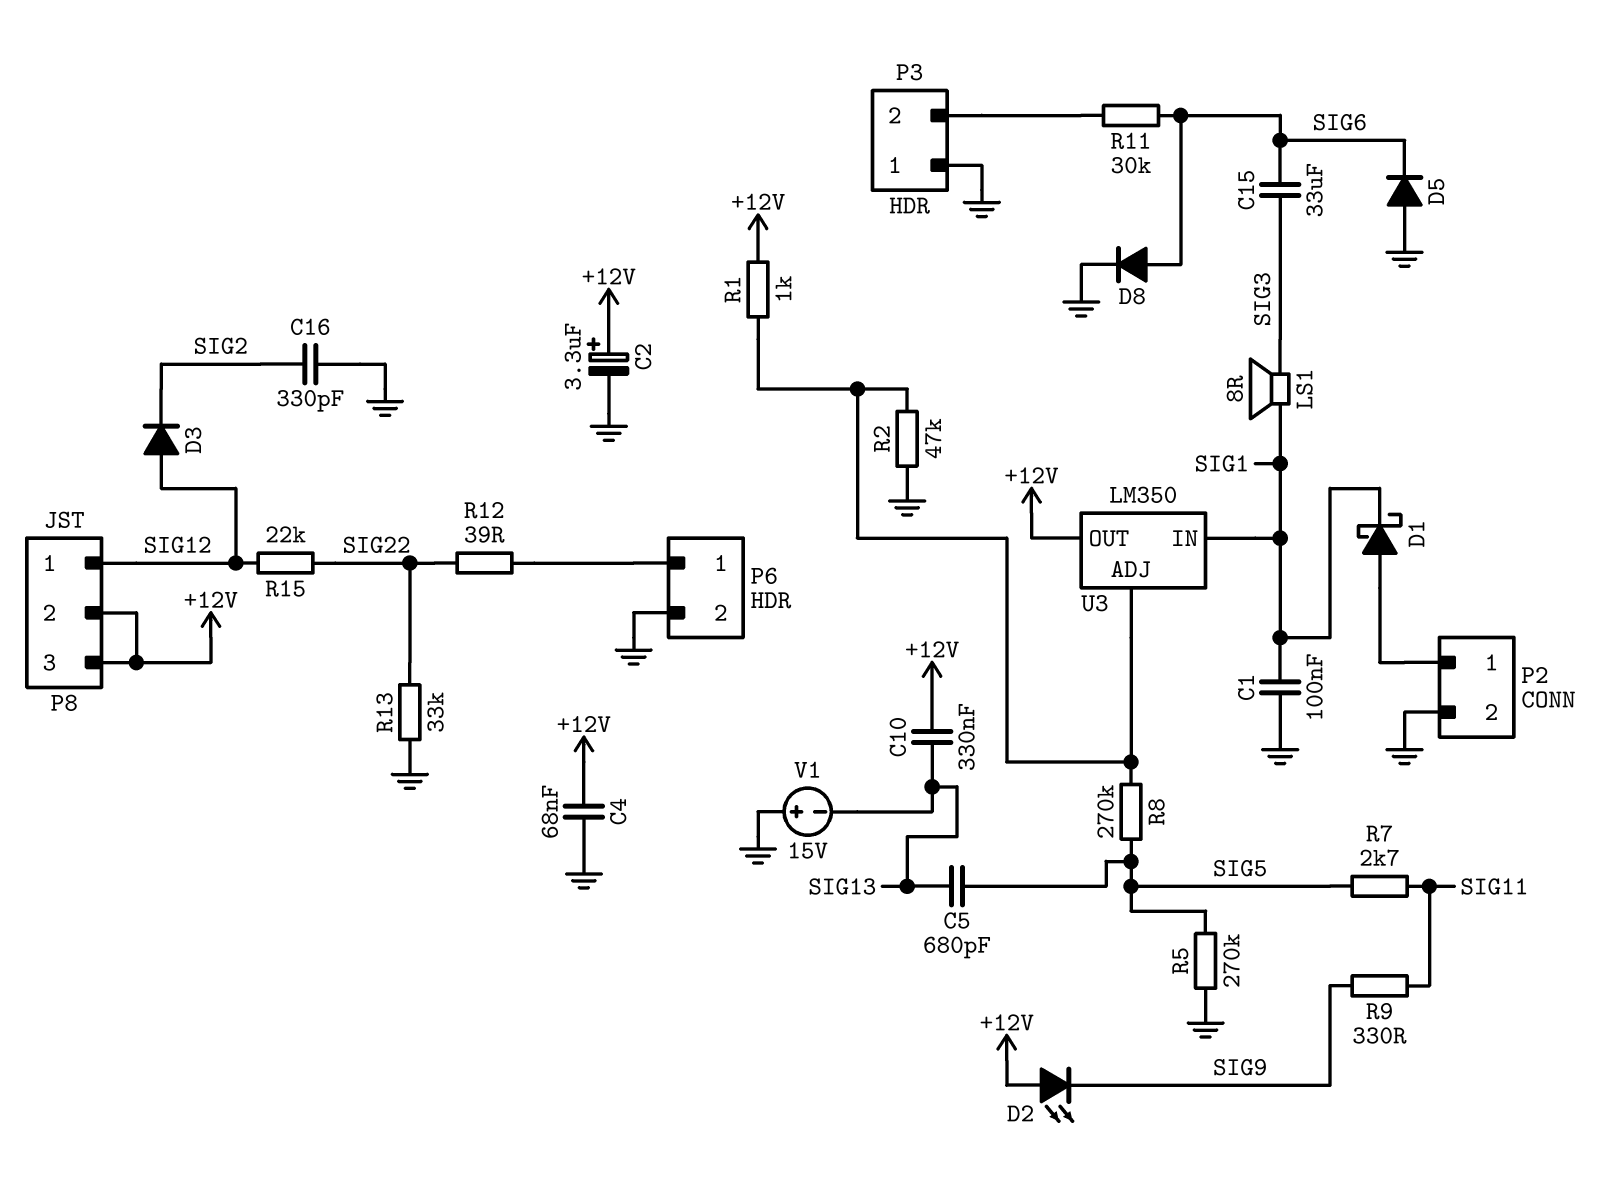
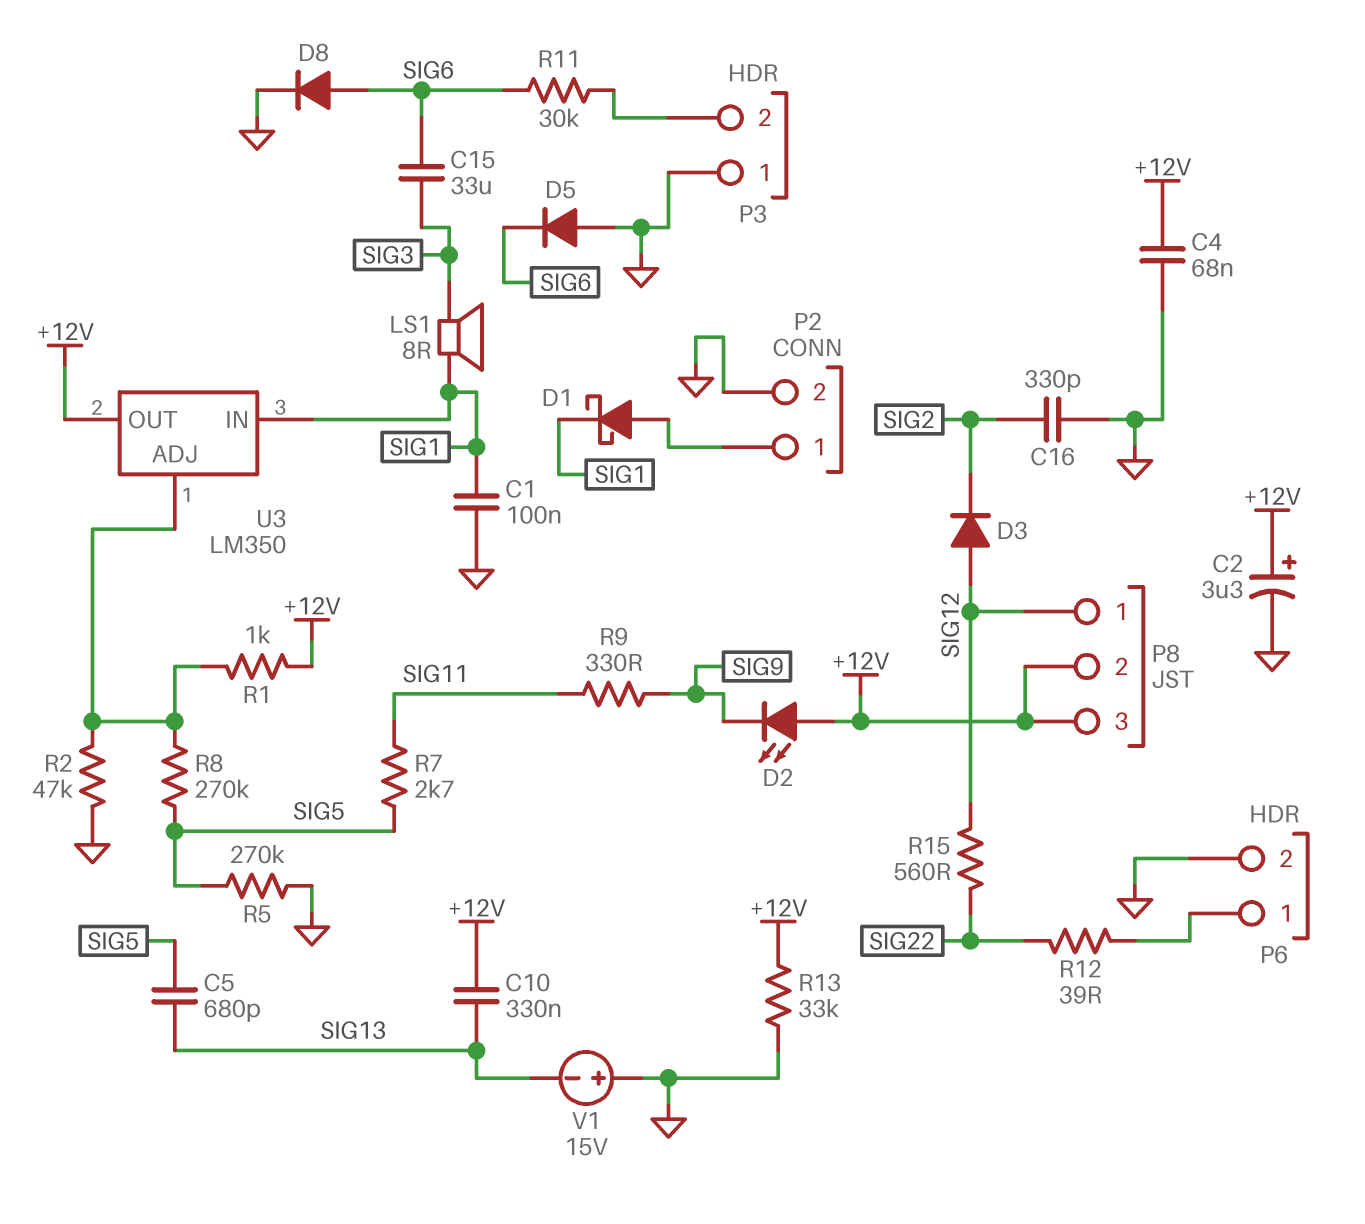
R13: 33k (GND, SIG22) -> 33k (+12V, GND)
R15: 22k (SIG12, SIG22) -> 560 (SIG12, SIG22)

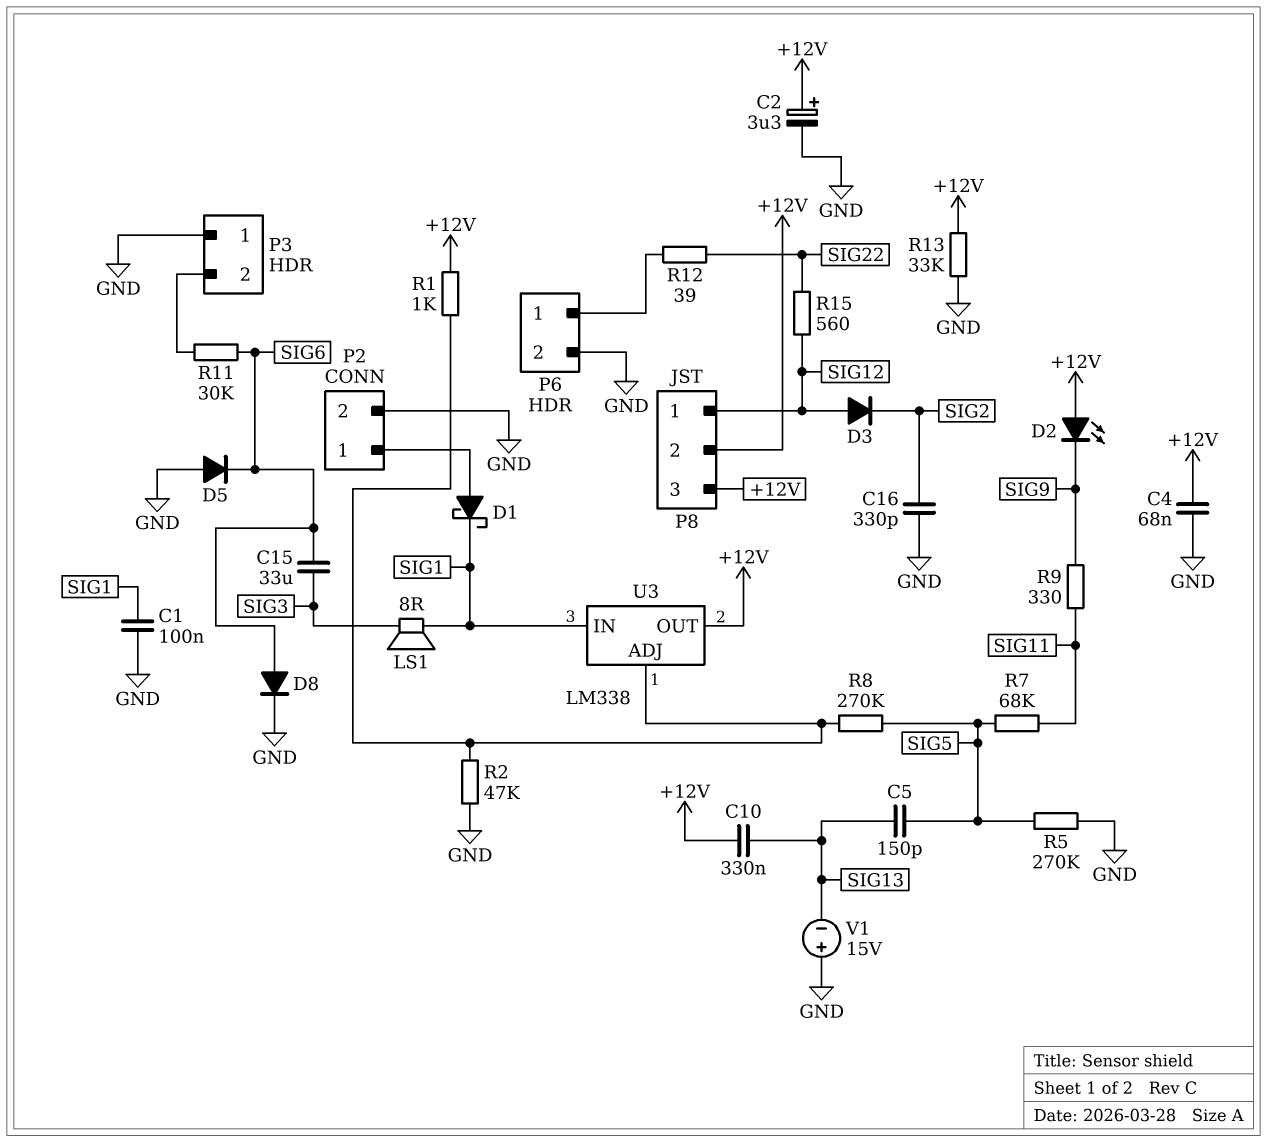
C5: 680pF (SIG5, SIG13) -> 150pF (SIG5, SIG13)
R7: 2.7k (SIG5, SIG11) -> 68k (SIG5, SIG11)
U3: LM350 -> LM338

